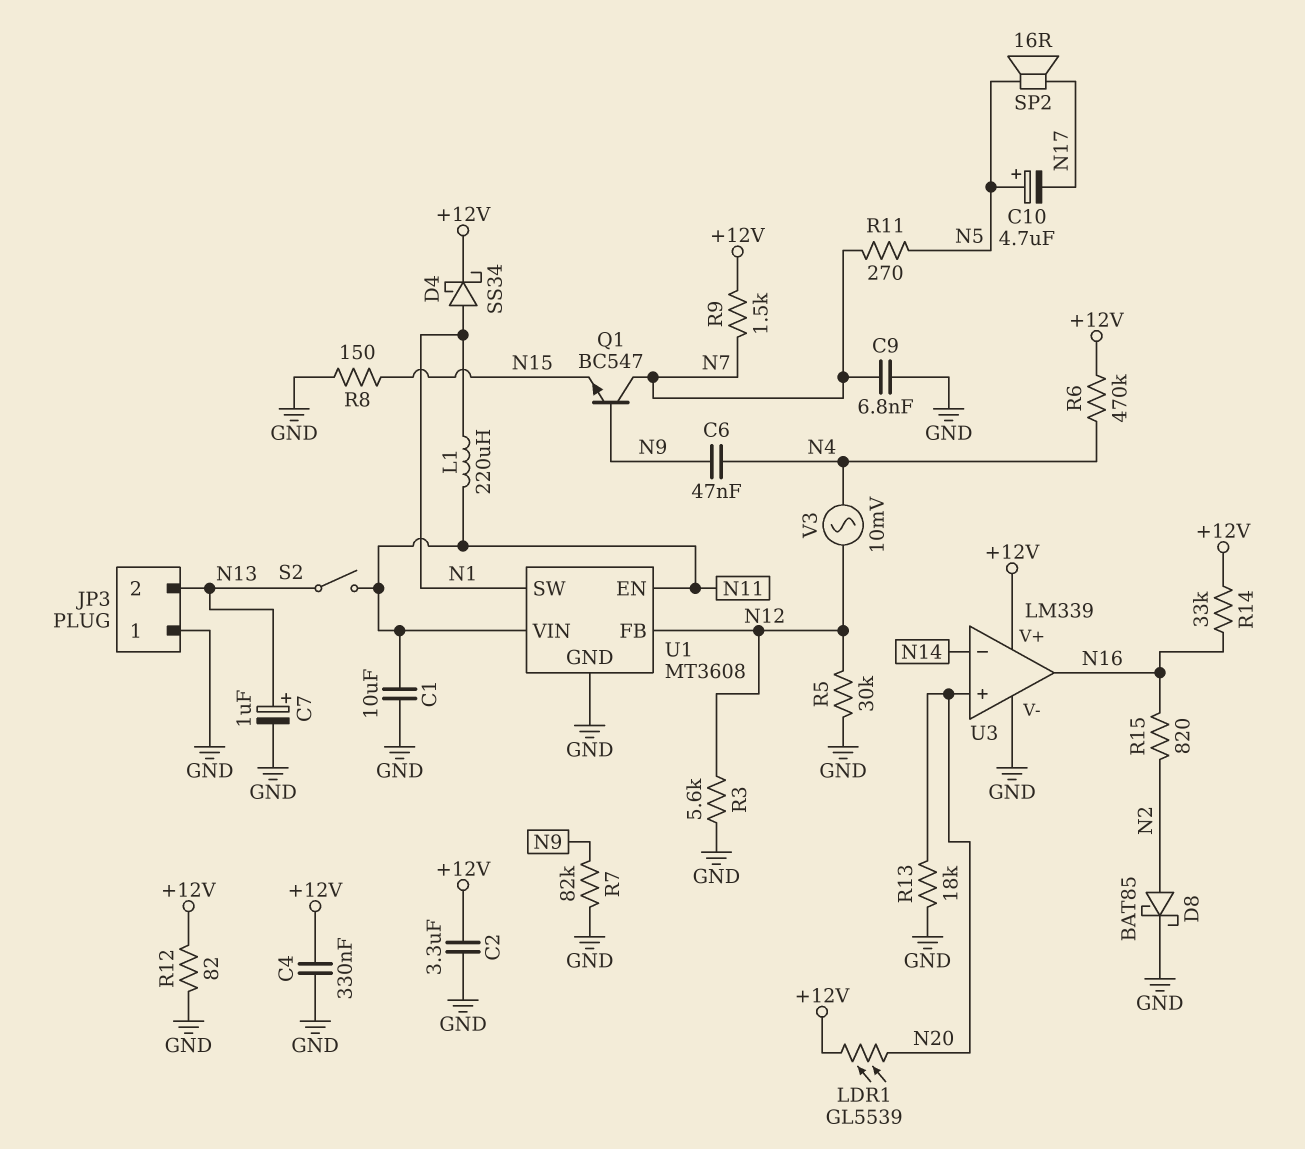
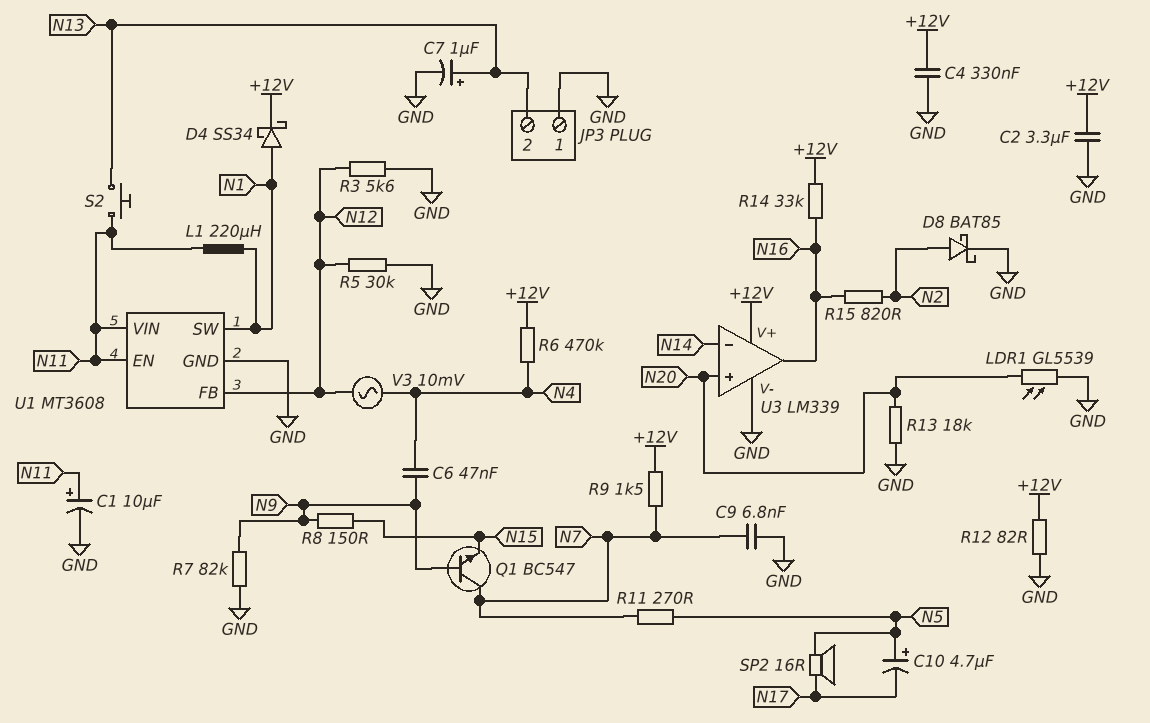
C1: 10uF (GND, N11) -> 10uF (plus N11, minus GND)
LDR1: GL5539 (+12V, N20) -> GL5539 (GND, N20)
R8: 150 (GND, N15) -> 150 (N9, N15)
S2: switch (N11, N13) -> button (N11, N13)

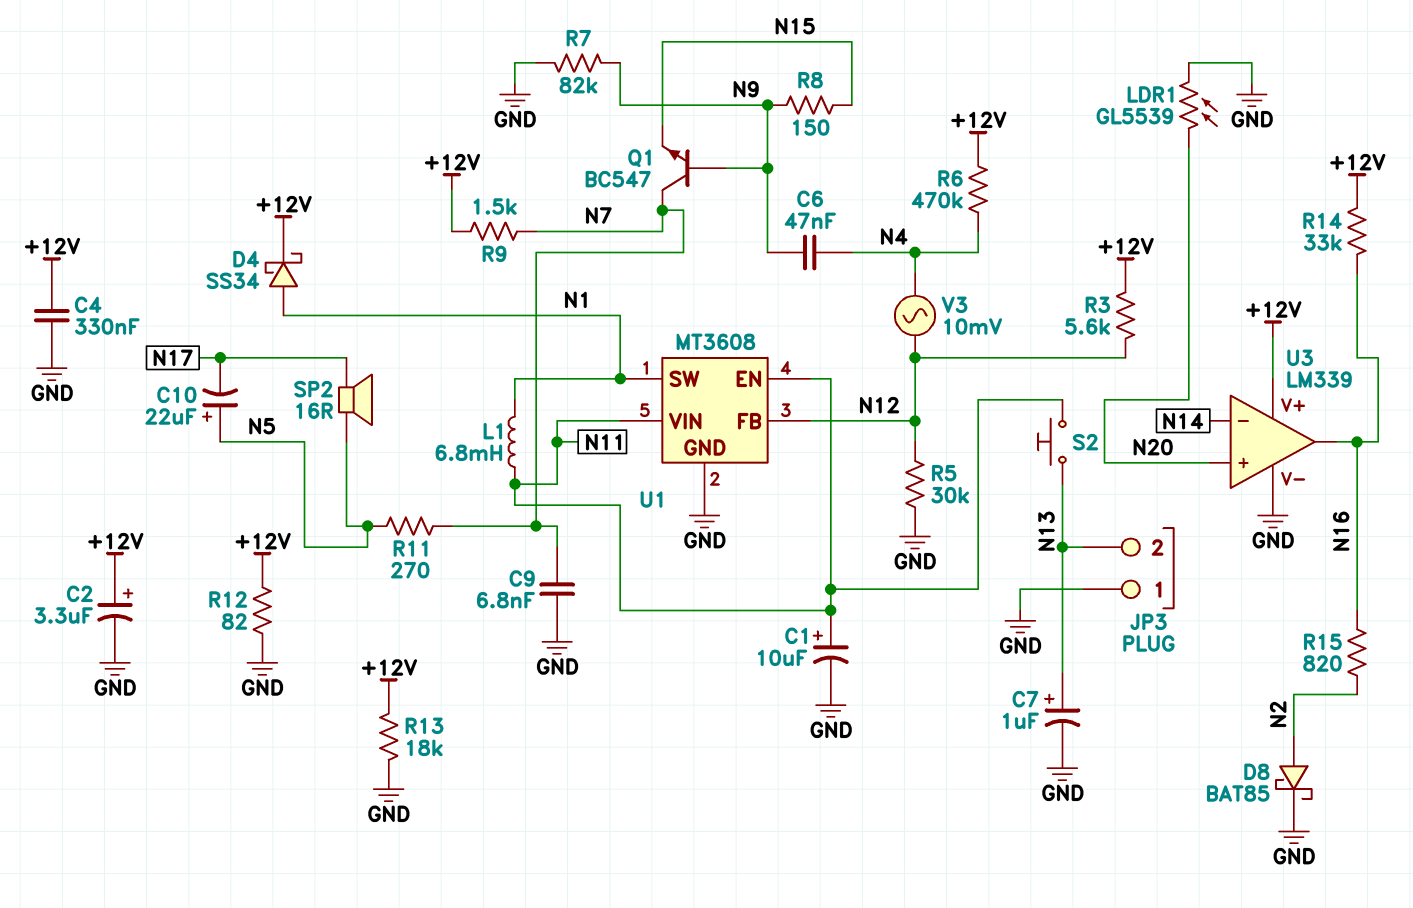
C2: 3.3uF (+12V, GND) -> 3.3uF (plus +12V, minus GND)
C10: 4.7uF (plus N5, minus N17) -> 22uF (plus N5, minus N17)
L1: 220uH (N1, N11) -> 6.8mH (N1, N11)
R3: 5.6k (GND, N12) -> 5.6k (+12V, N12)
R13: 18k (GND, N20) -> 18k (+12V, GND)

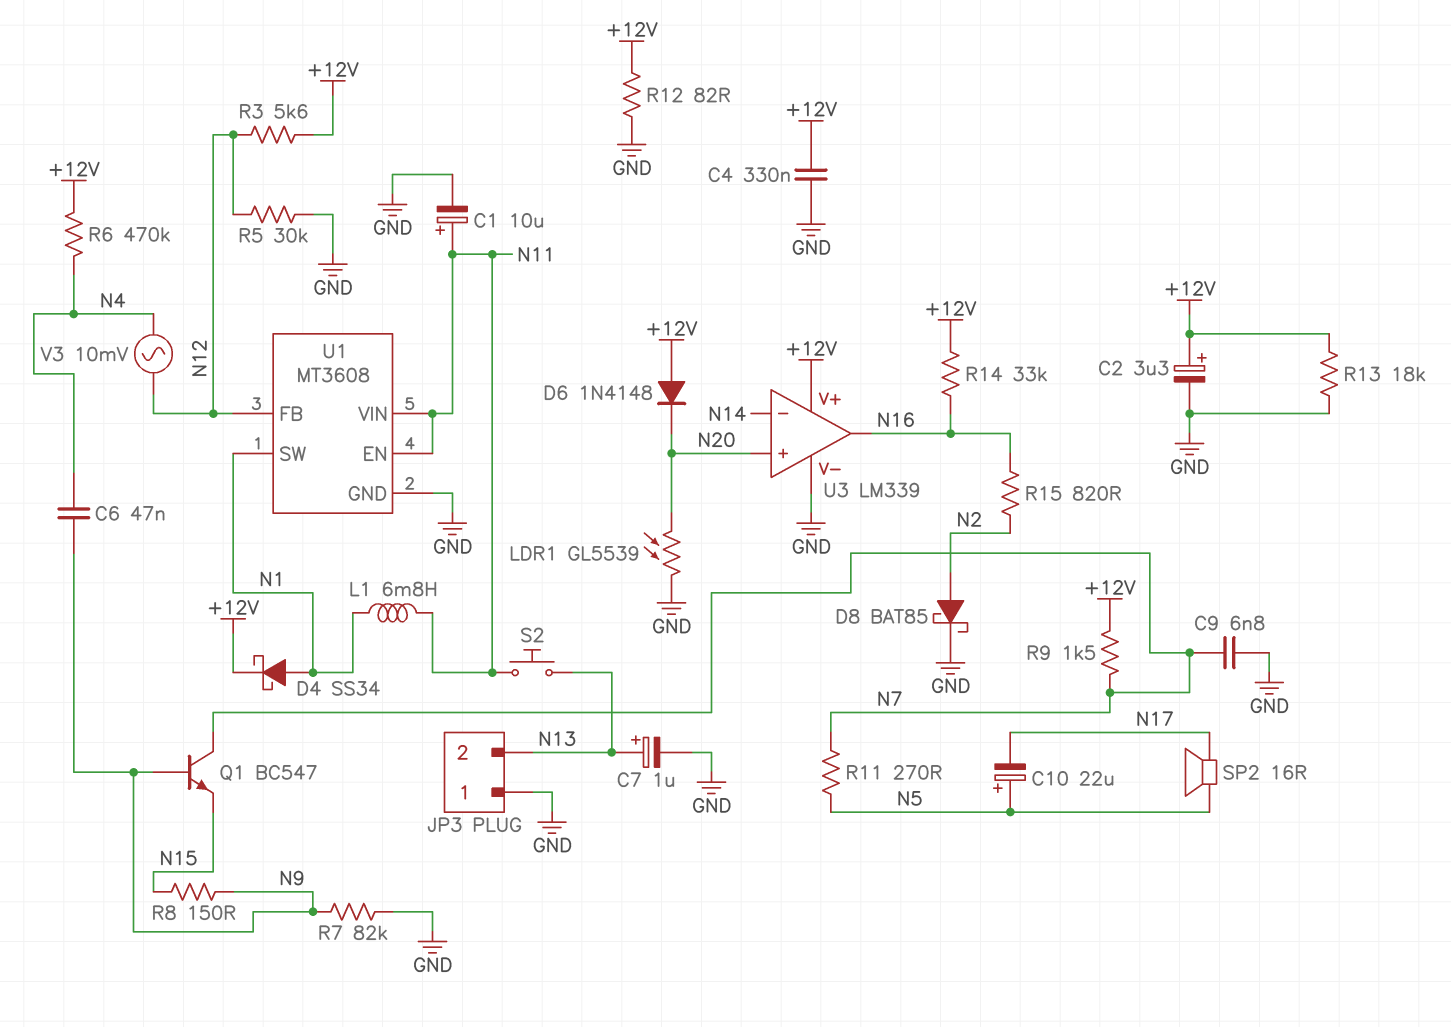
D6: none -> diode 1N4148 (A +12V, K N20)

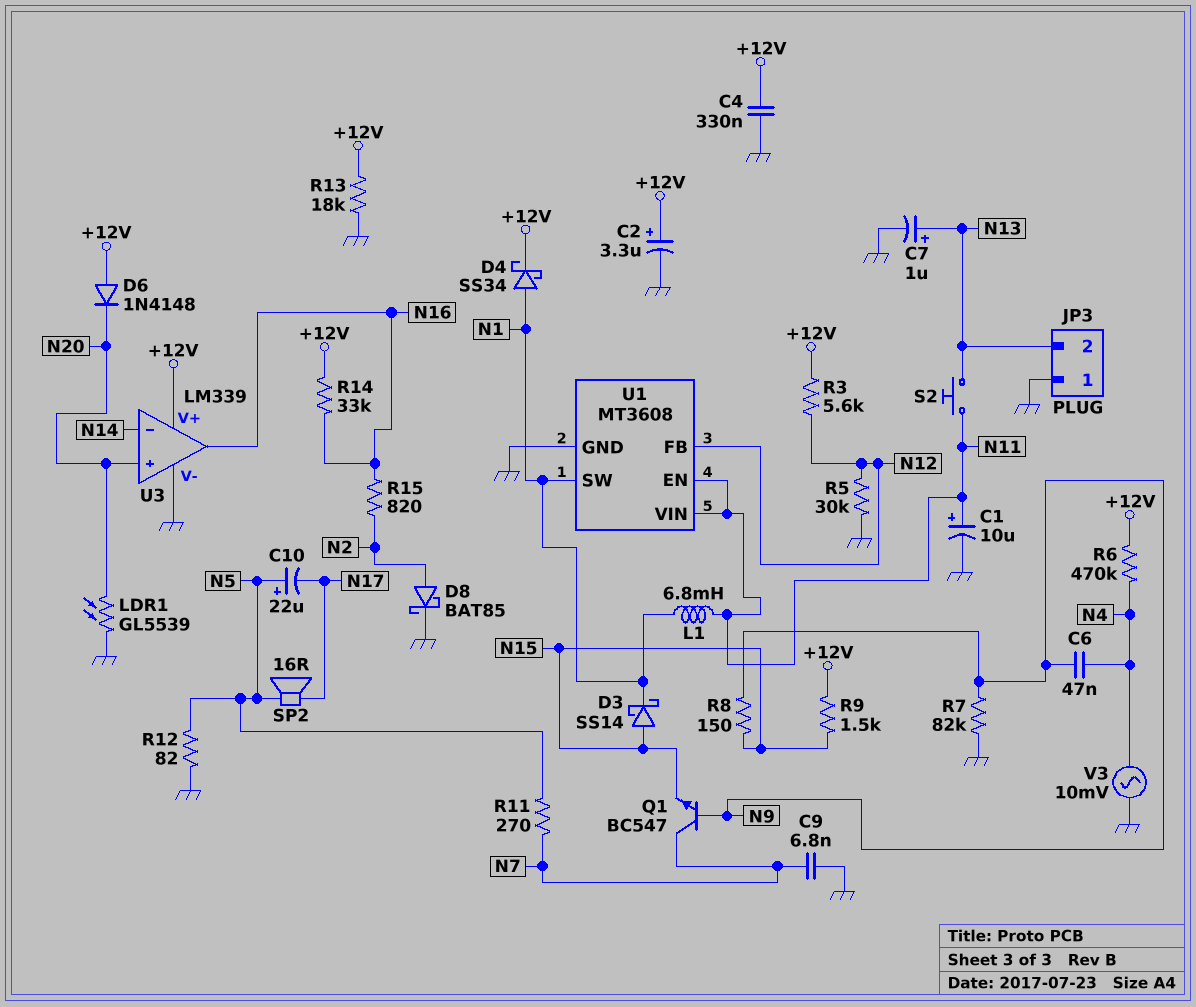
D3: none -> schottky SS14 (A N15, K N1)
R9: 1.5k (+12V, N7) -> 1.5k (+12V, N15)
R12: 82 (+12V, GND) -> 82 (GND, N5)
V3: AC 10mV (N4, N12) -> AC 10mV (GND, N4)

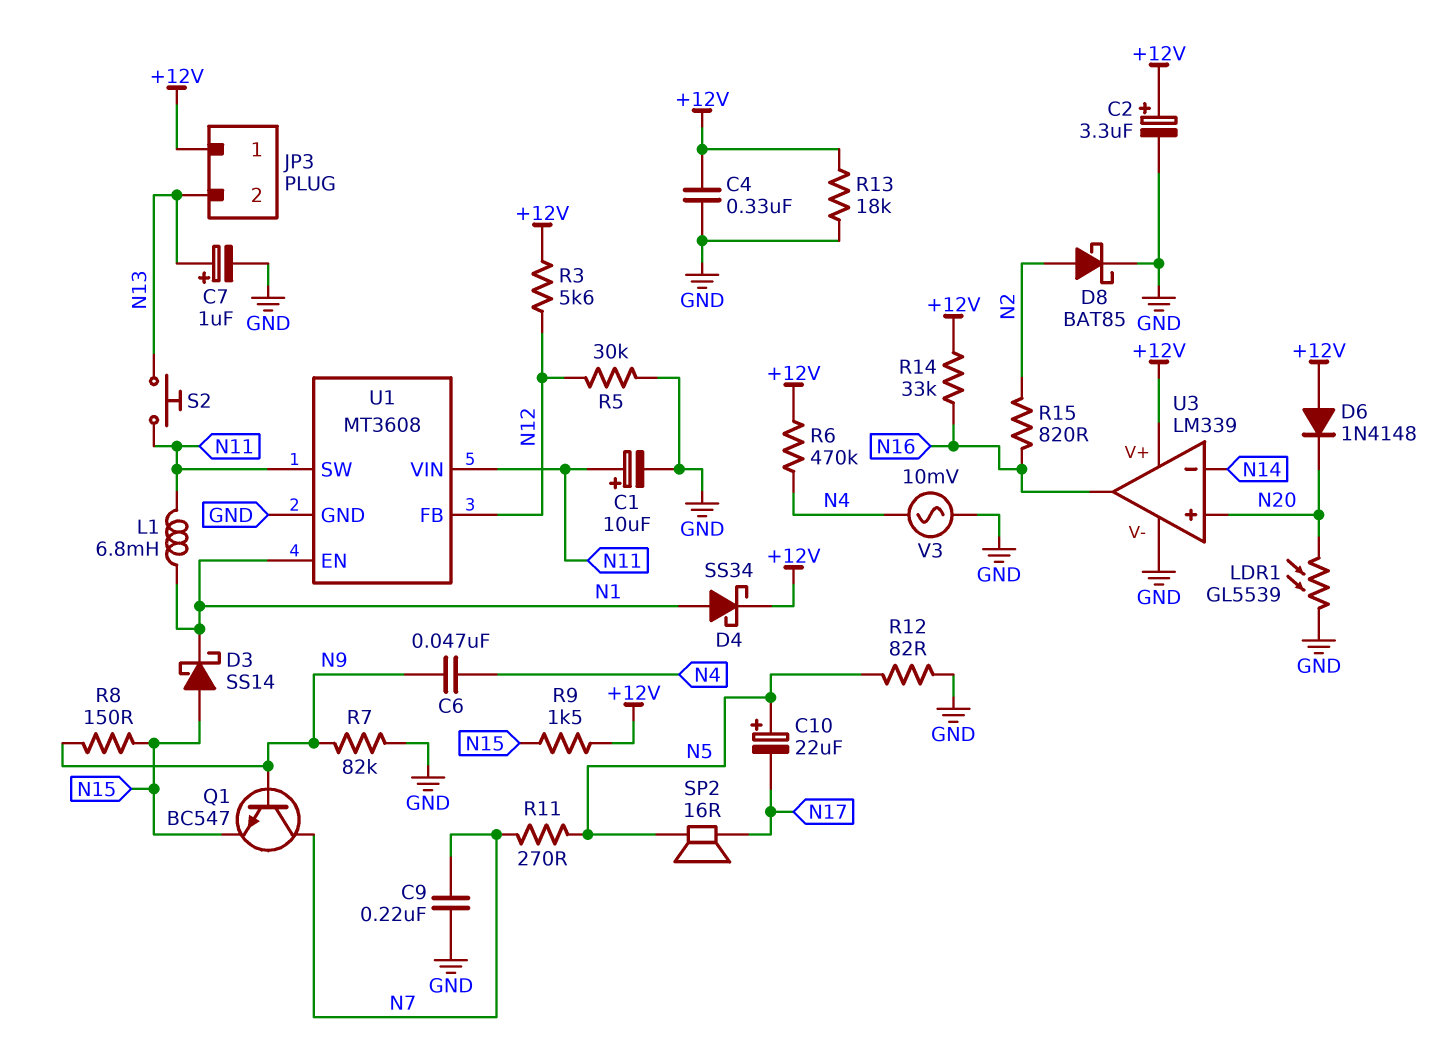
C9: 6.8nF (GND, N7) -> 220nF (GND, N7)
JP3 pin 1: GND -> +12V
U1 pin EN: N11 -> N1
U1 pin SW: N1 -> N11

